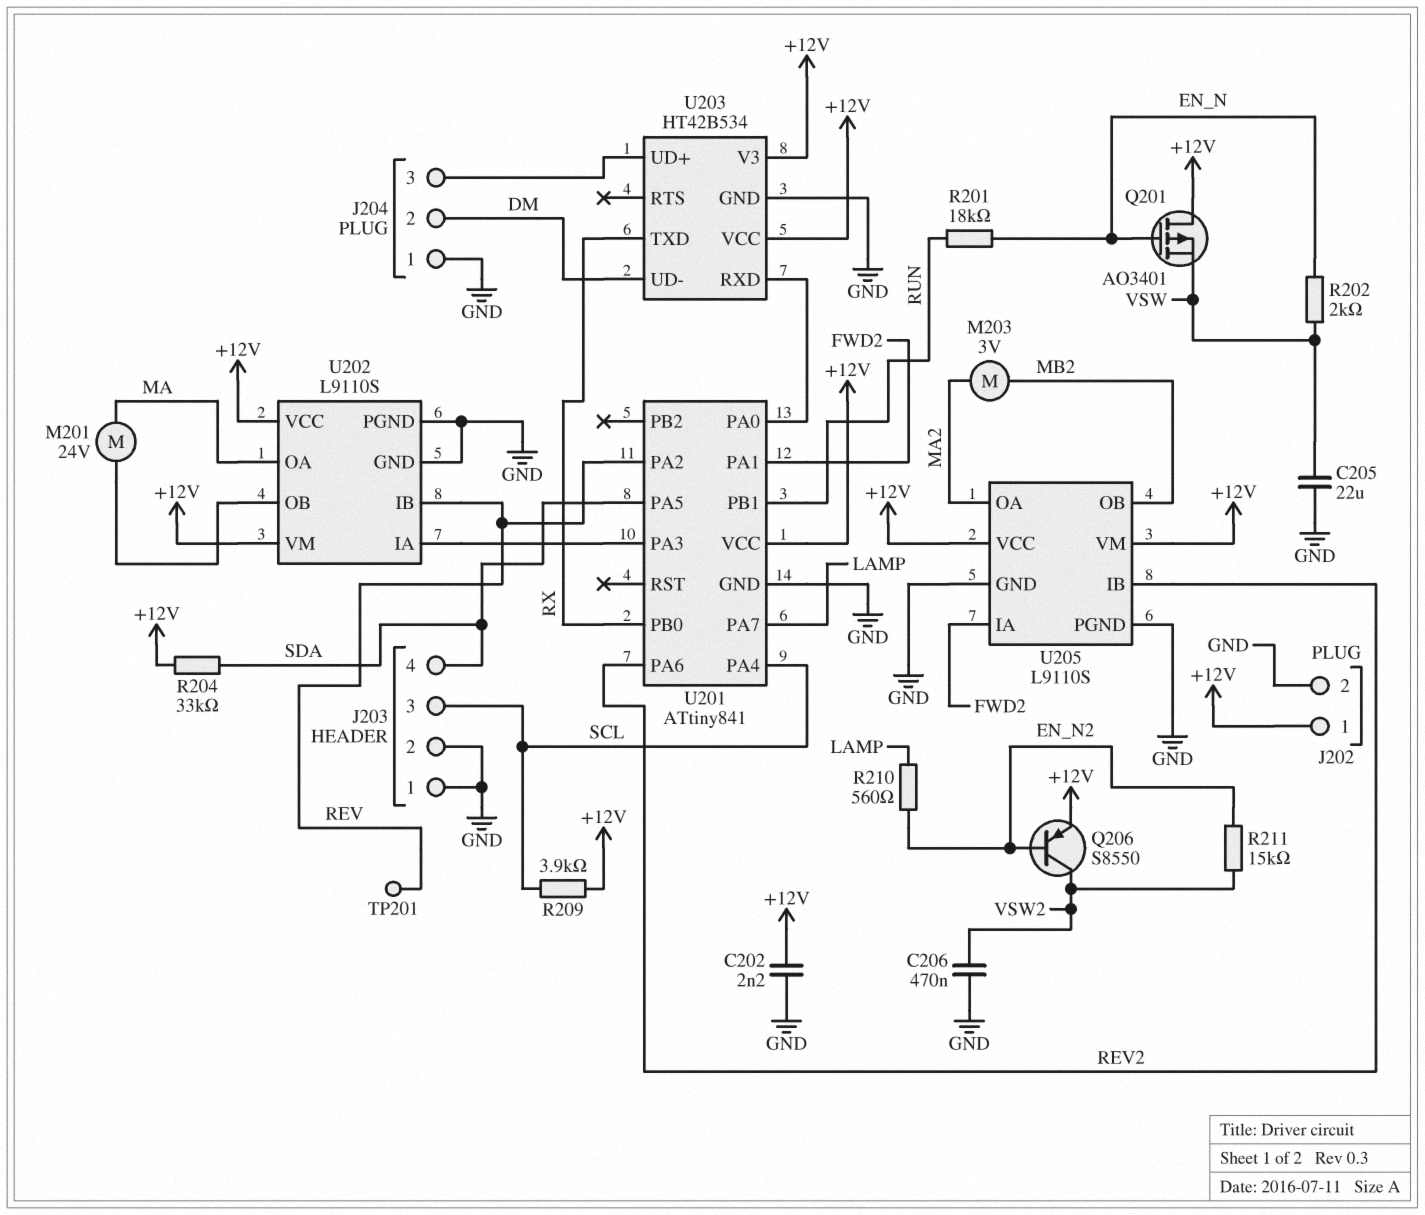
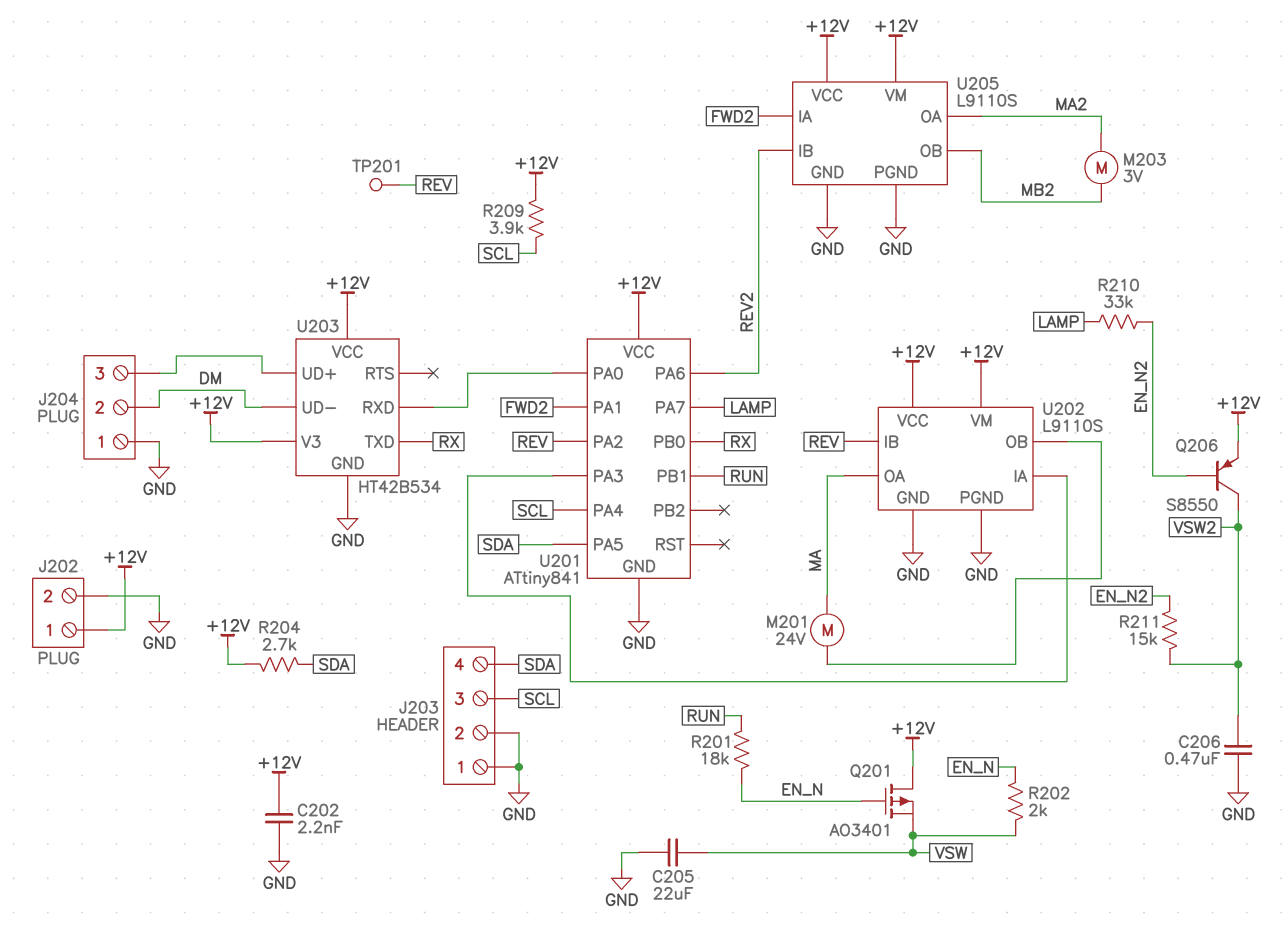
R204: 33k (+12V, SDA) -> 2.7k (+12V, SDA)
R210: 560 (EN_N2, LAMP) -> 33k (EN_N2, LAMP)

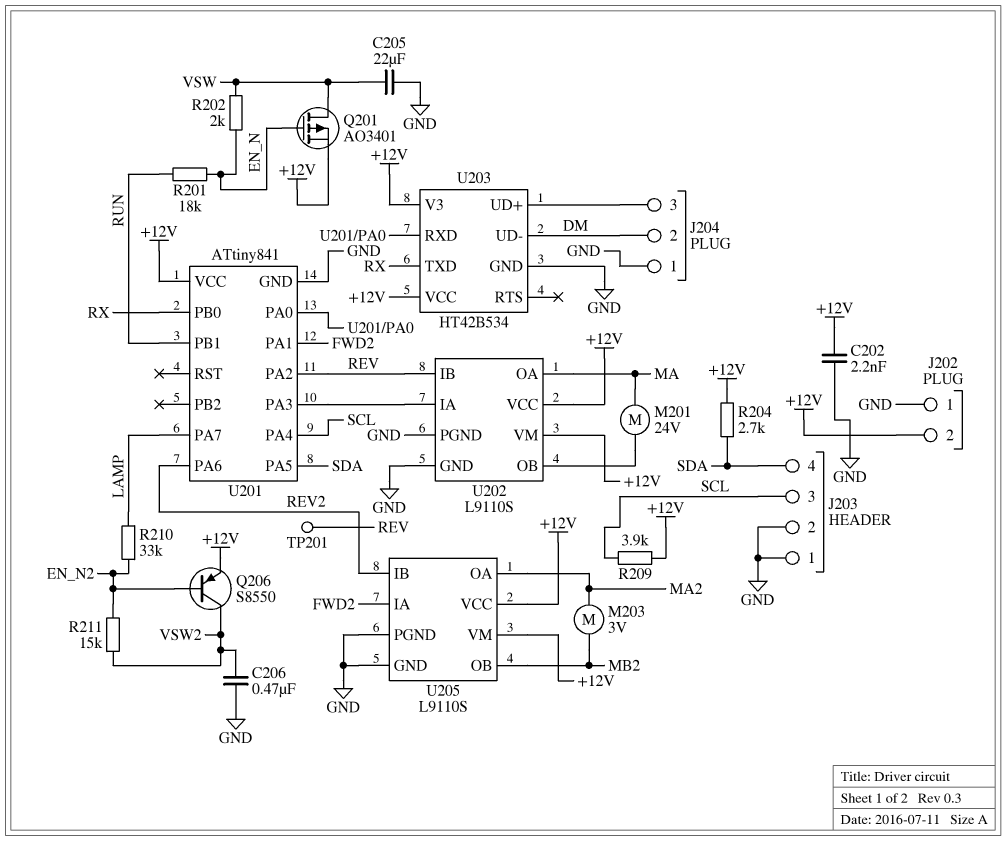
J202 pin 1: +12V -> GND
J202 pin 2: GND -> +12V
Q201: PMOS AO3401 (G EN_N, D +12V, S VSW) -> PMOS AO3401 (G EN_N, D VSW, S +12V)

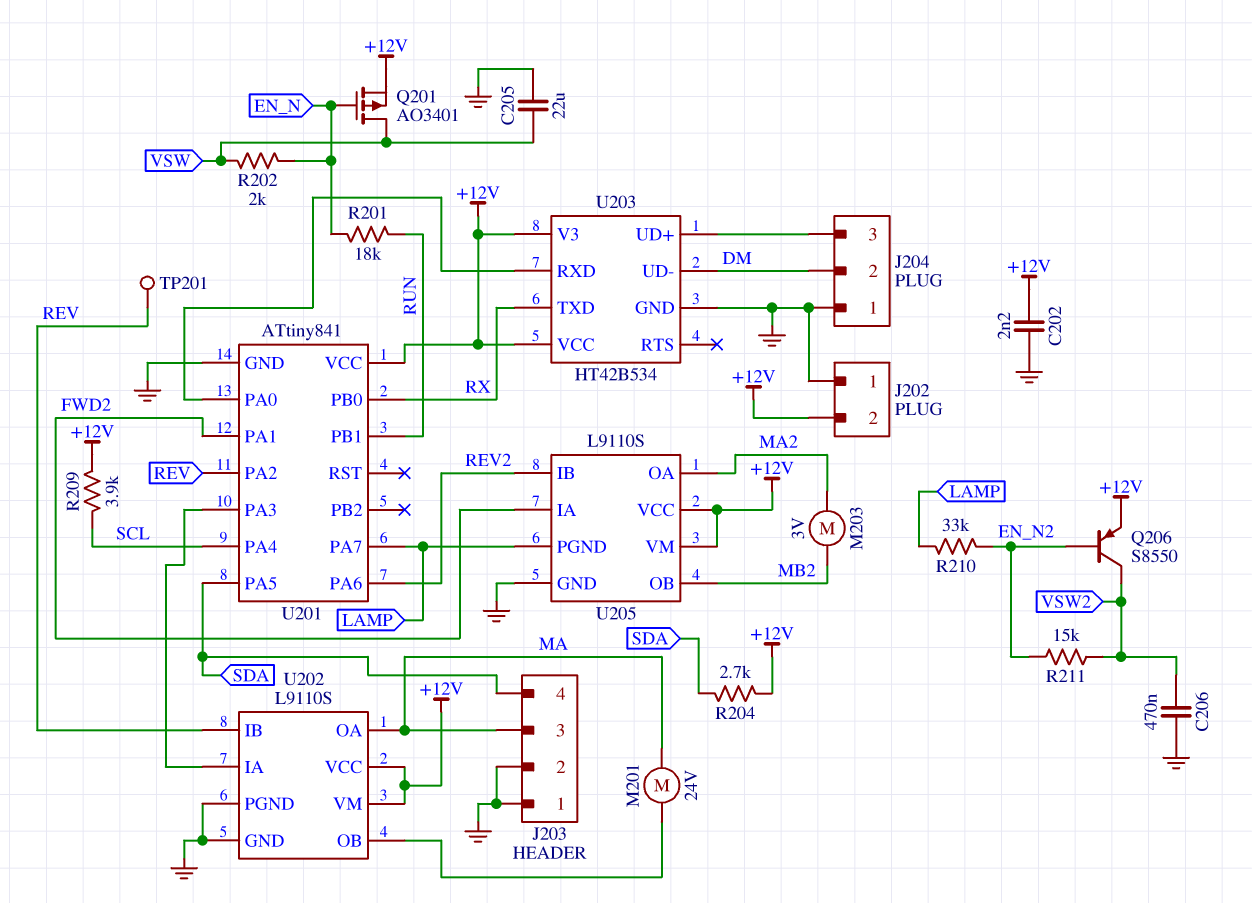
J203 pin 3: SCL -> MA
U205 pin PGND: GND -> LAMP

